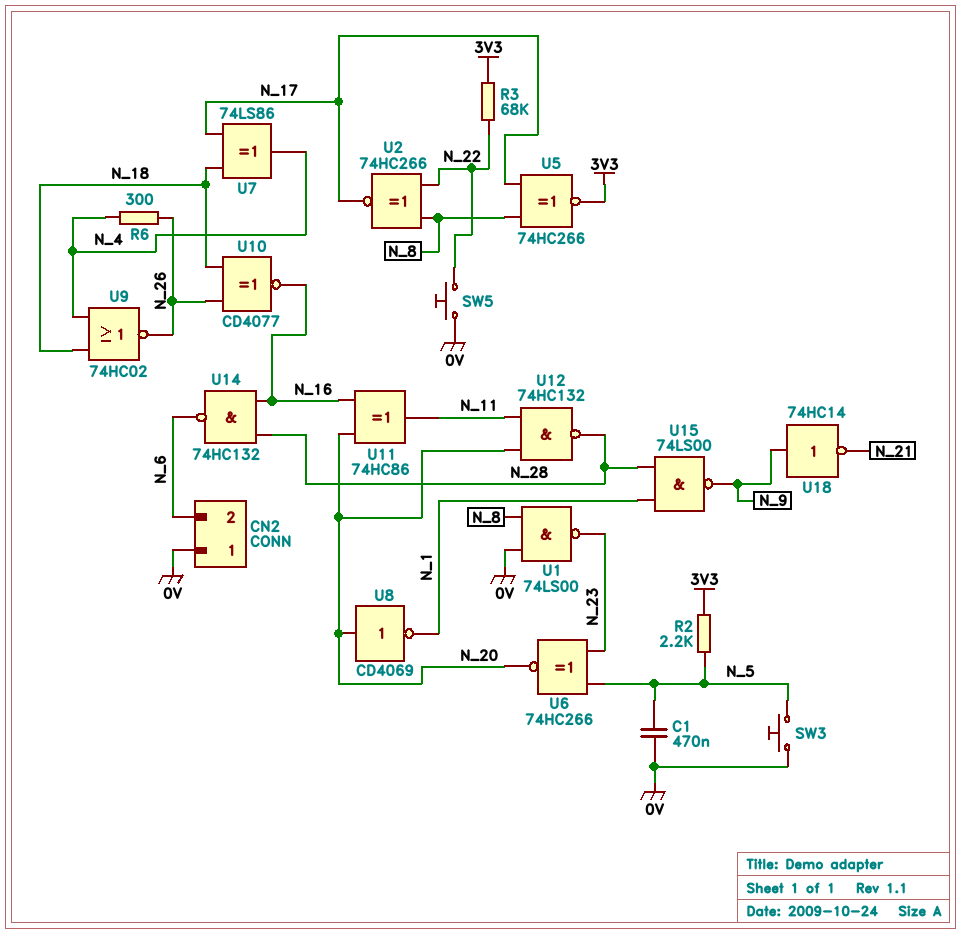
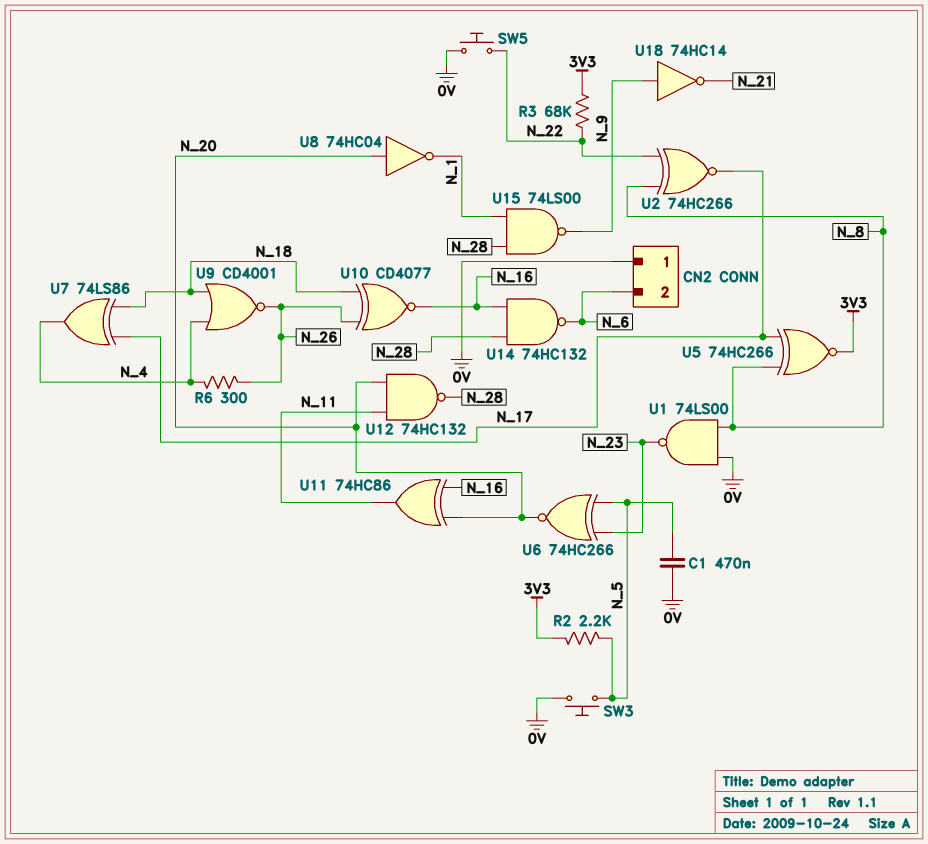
U8: NOT CD4069 (in N_20, out N_1) -> NOT 74HC04 (in N_20, out N_1)
U9: NOR 74HC02 (in N_4, in N_18, out N_26) -> NOR CD4001 (in N_4, in N_18, out N_26)

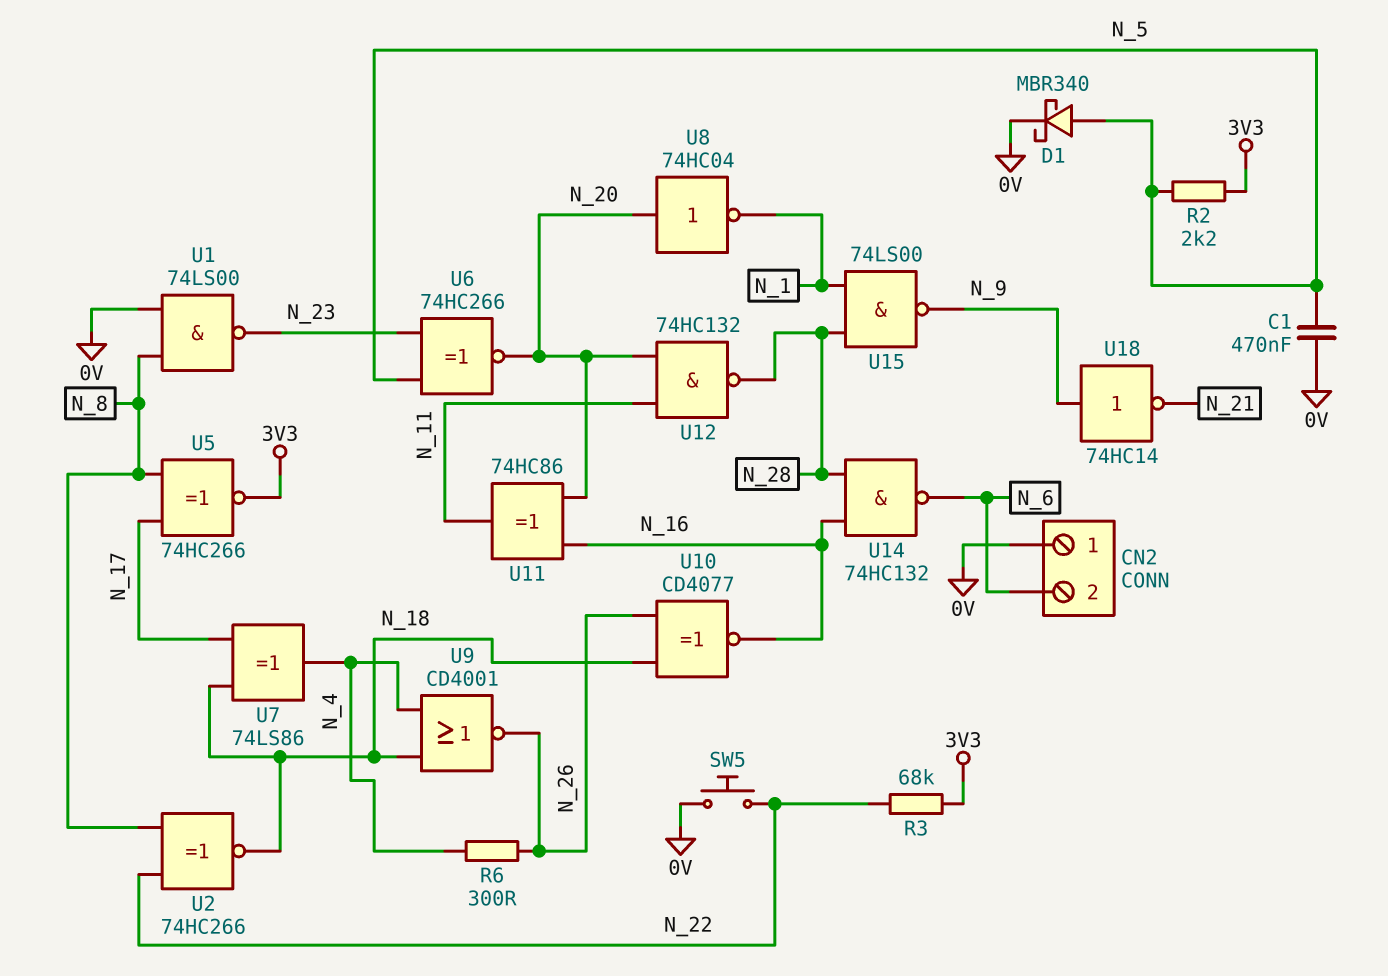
D1: none -> schottky MBR340 (A N_5, K 0V)
SW3: button (0V, N_5) -> none
U2: XNOR 74HC266 (in N_8, in N_22, out N_17) -> XNOR 74HC266 (in N_8, in N_22, out N_18)

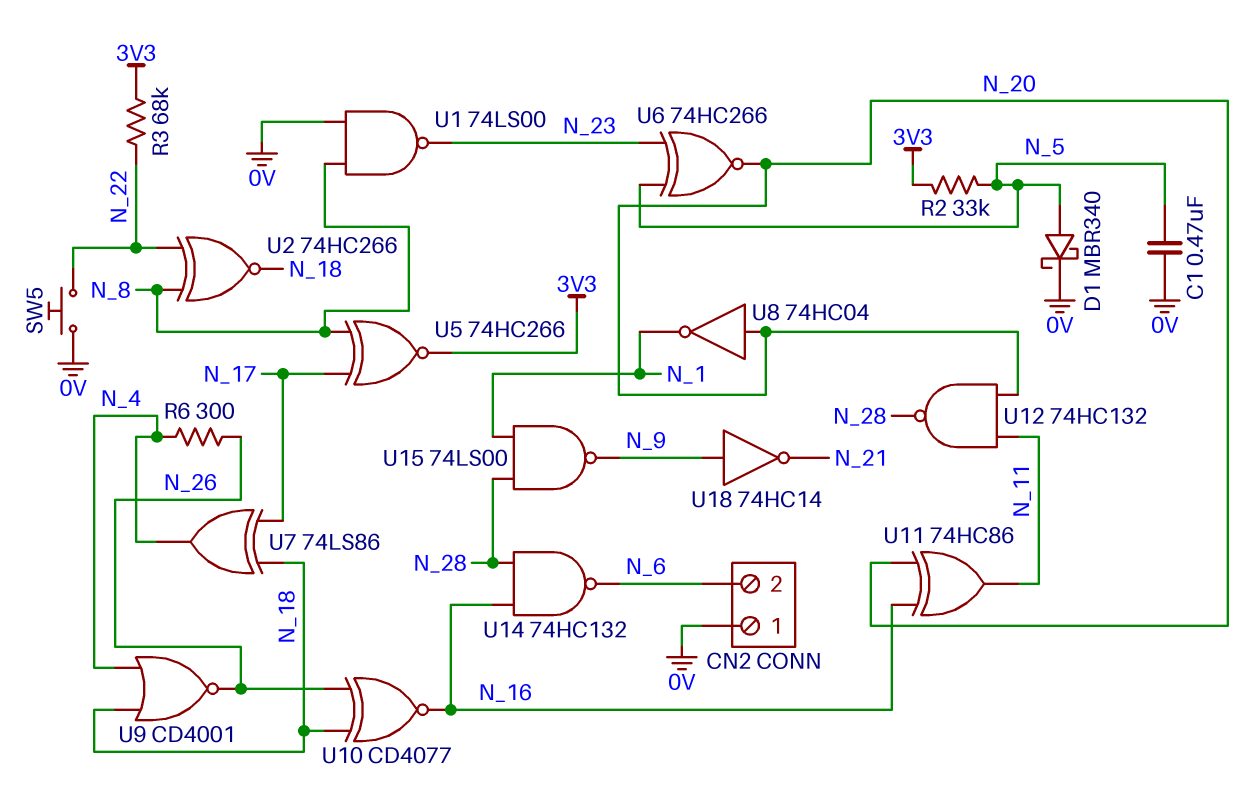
R2: 2.2k (3V3, N_5) -> 33k (3V3, N_5)

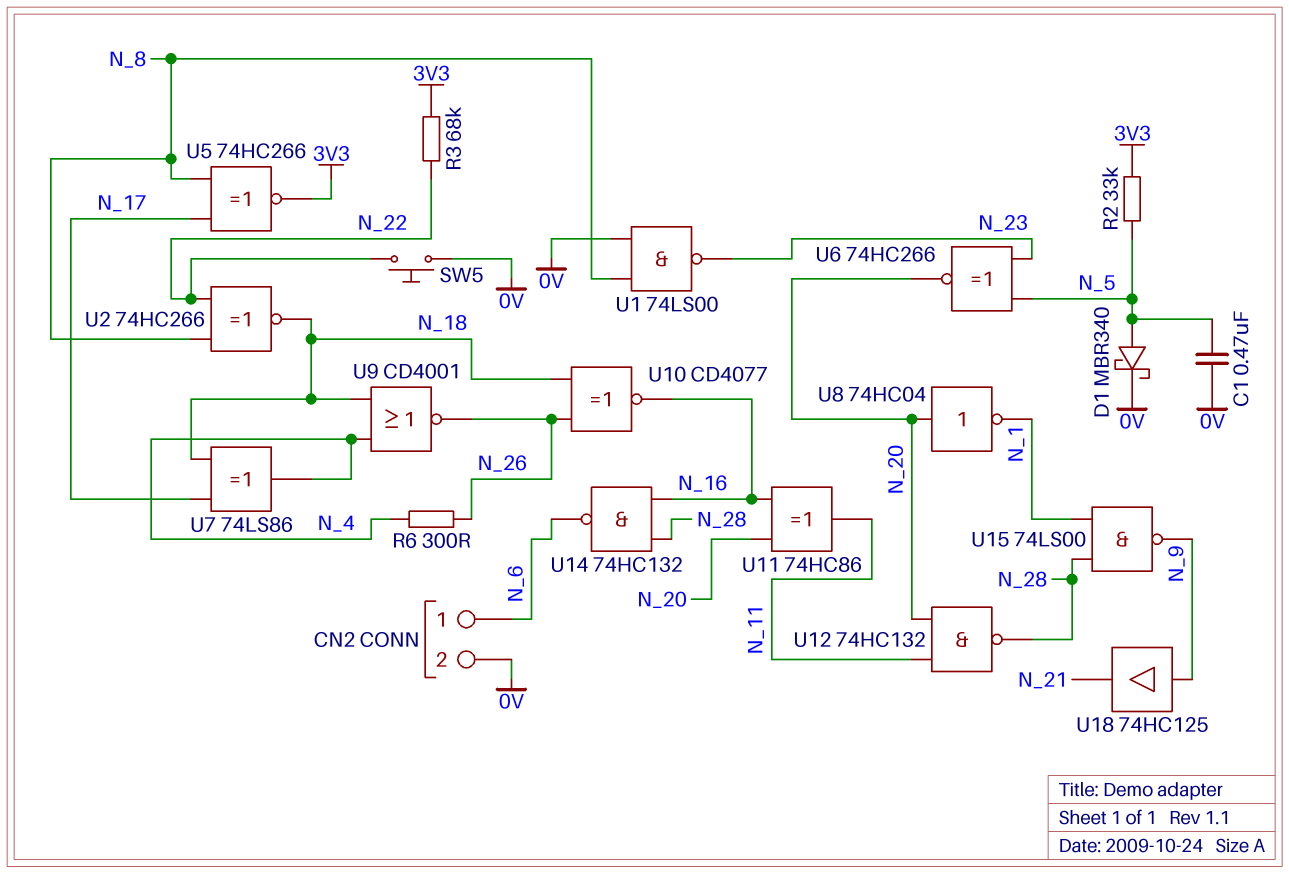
CN2 pin 1: 0V -> N_6
CN2 pin 2: N_6 -> 0V
U18: NOT 74HC14 (in N_9, out N_21) -> buffer 74HC125 (in N_9, out N_21)

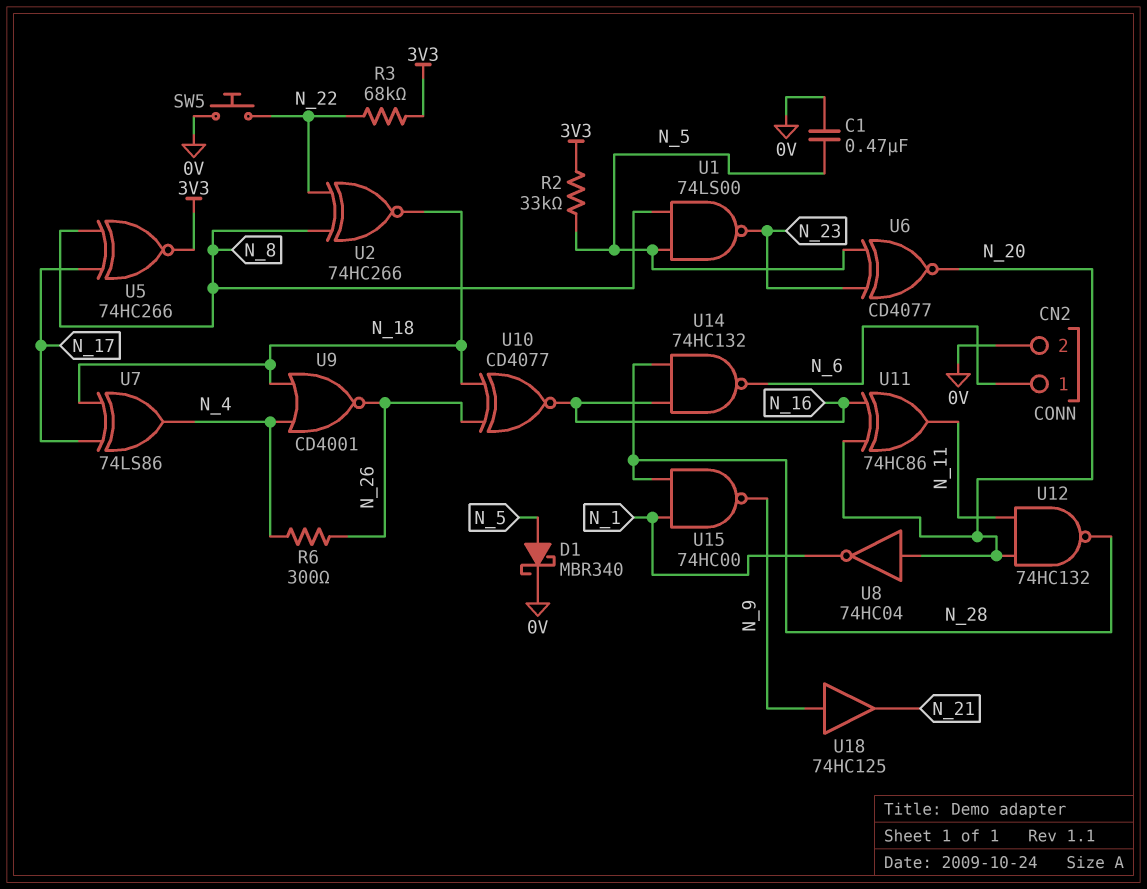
U1: NAND 74LS00 (in 0V, in N_8, out N_23) -> NAND 74LS00 (in N_5, in N_8, out N_23)
U6: XNOR 74HC266 (in N_5, in N_23, out N_20) -> XNOR CD4077 (in N_5, in N_23, out N_20)
U15: NAND 74LS00 (in N_1, in N_28, out N_9) -> NAND 74HC00 (in N_1, in N_28, out N_9)

